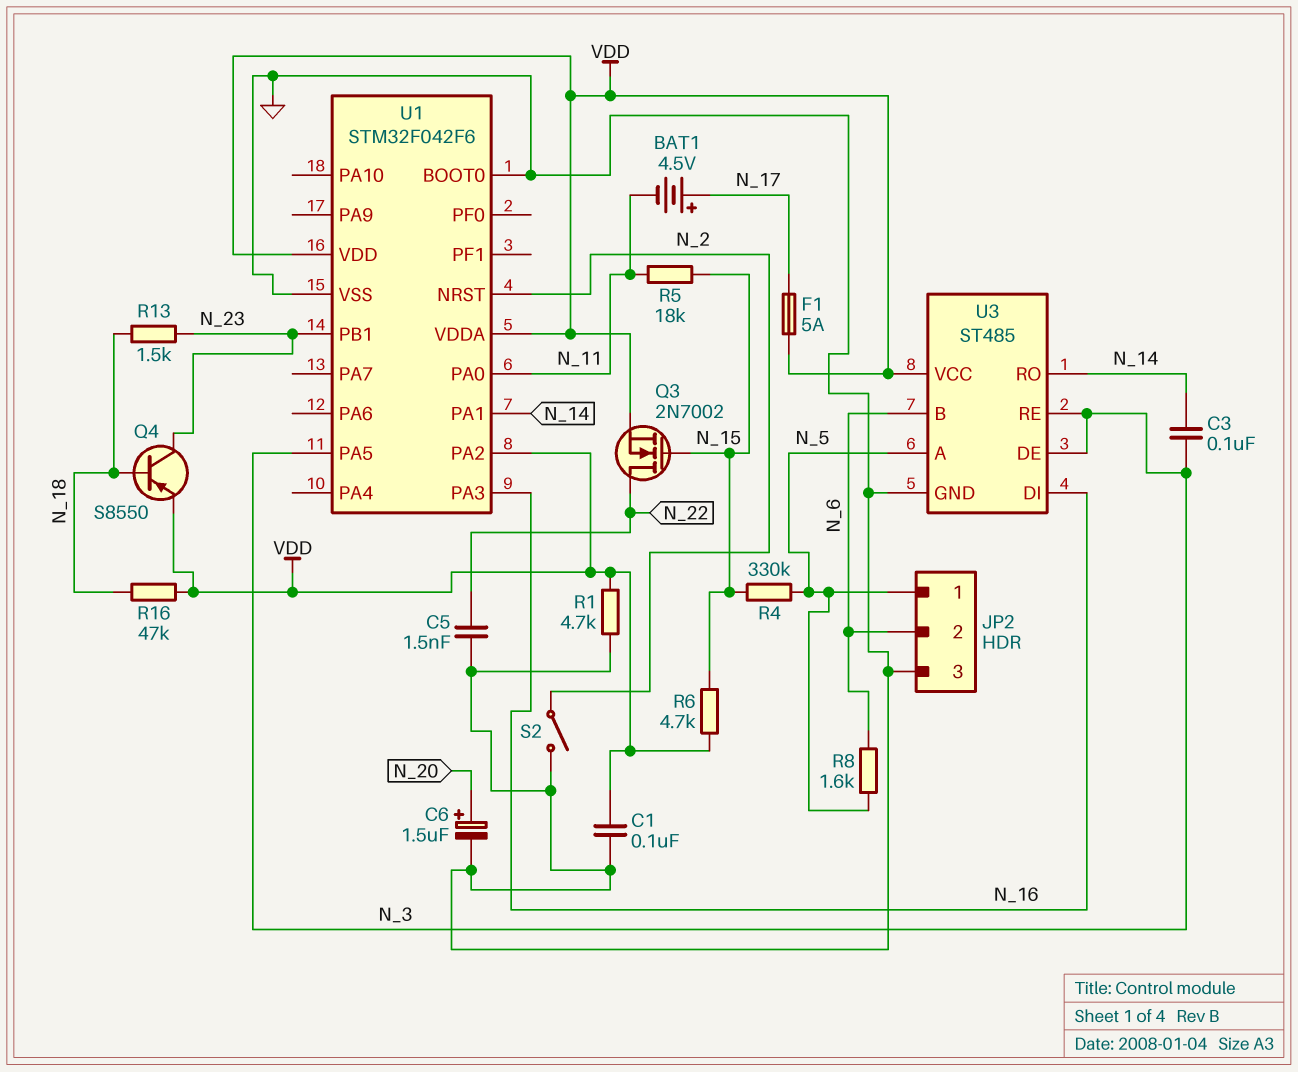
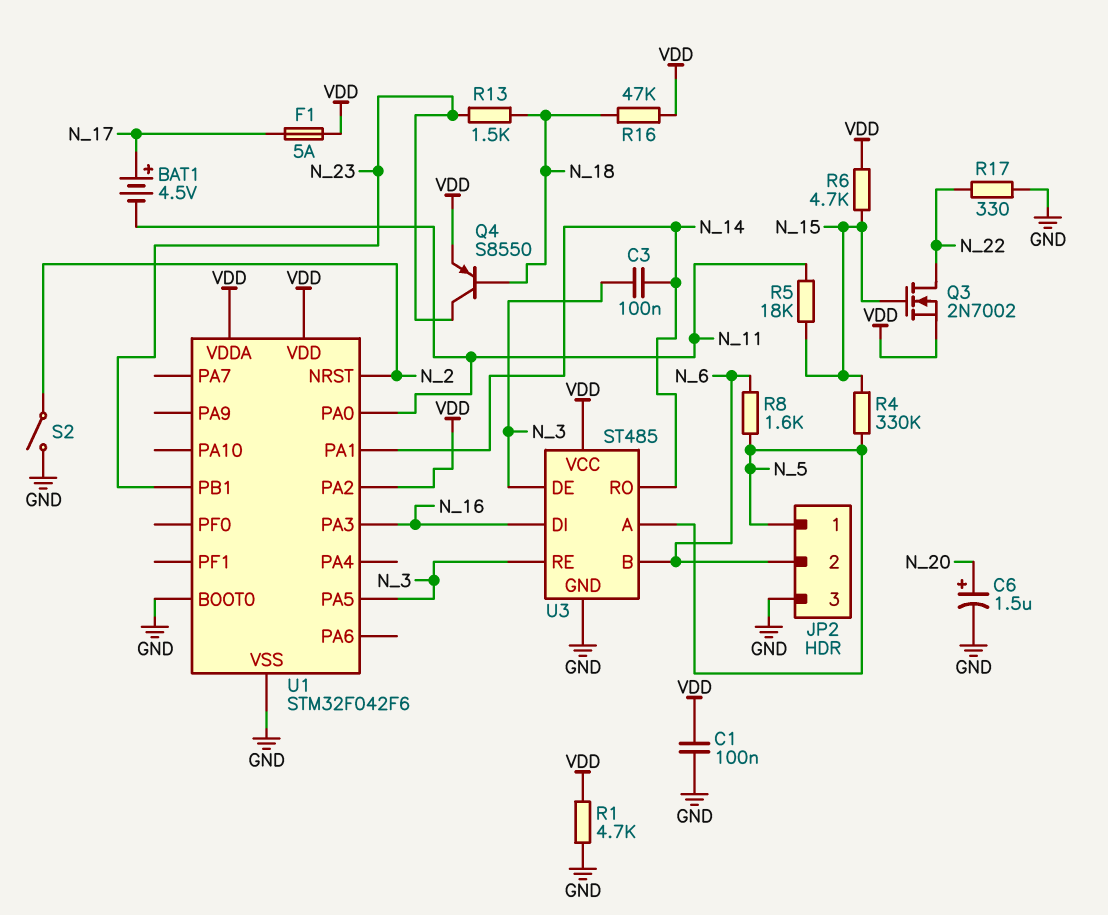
C5: 1.5nF (GND, N_22) -> none
R17: none -> 330 (GND, N_22)

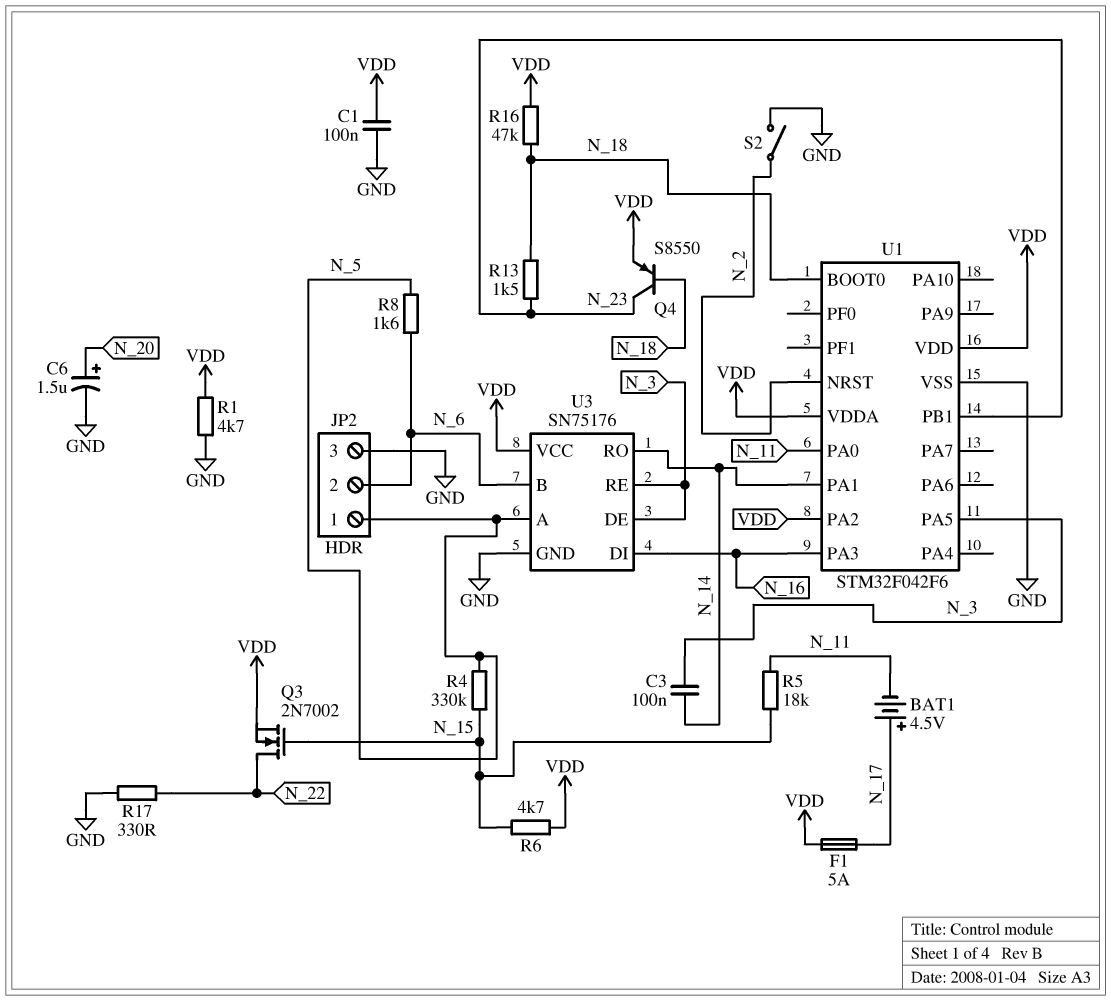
U1 pin BOOT0: GND -> N_18
U3: ST485 -> SN75176

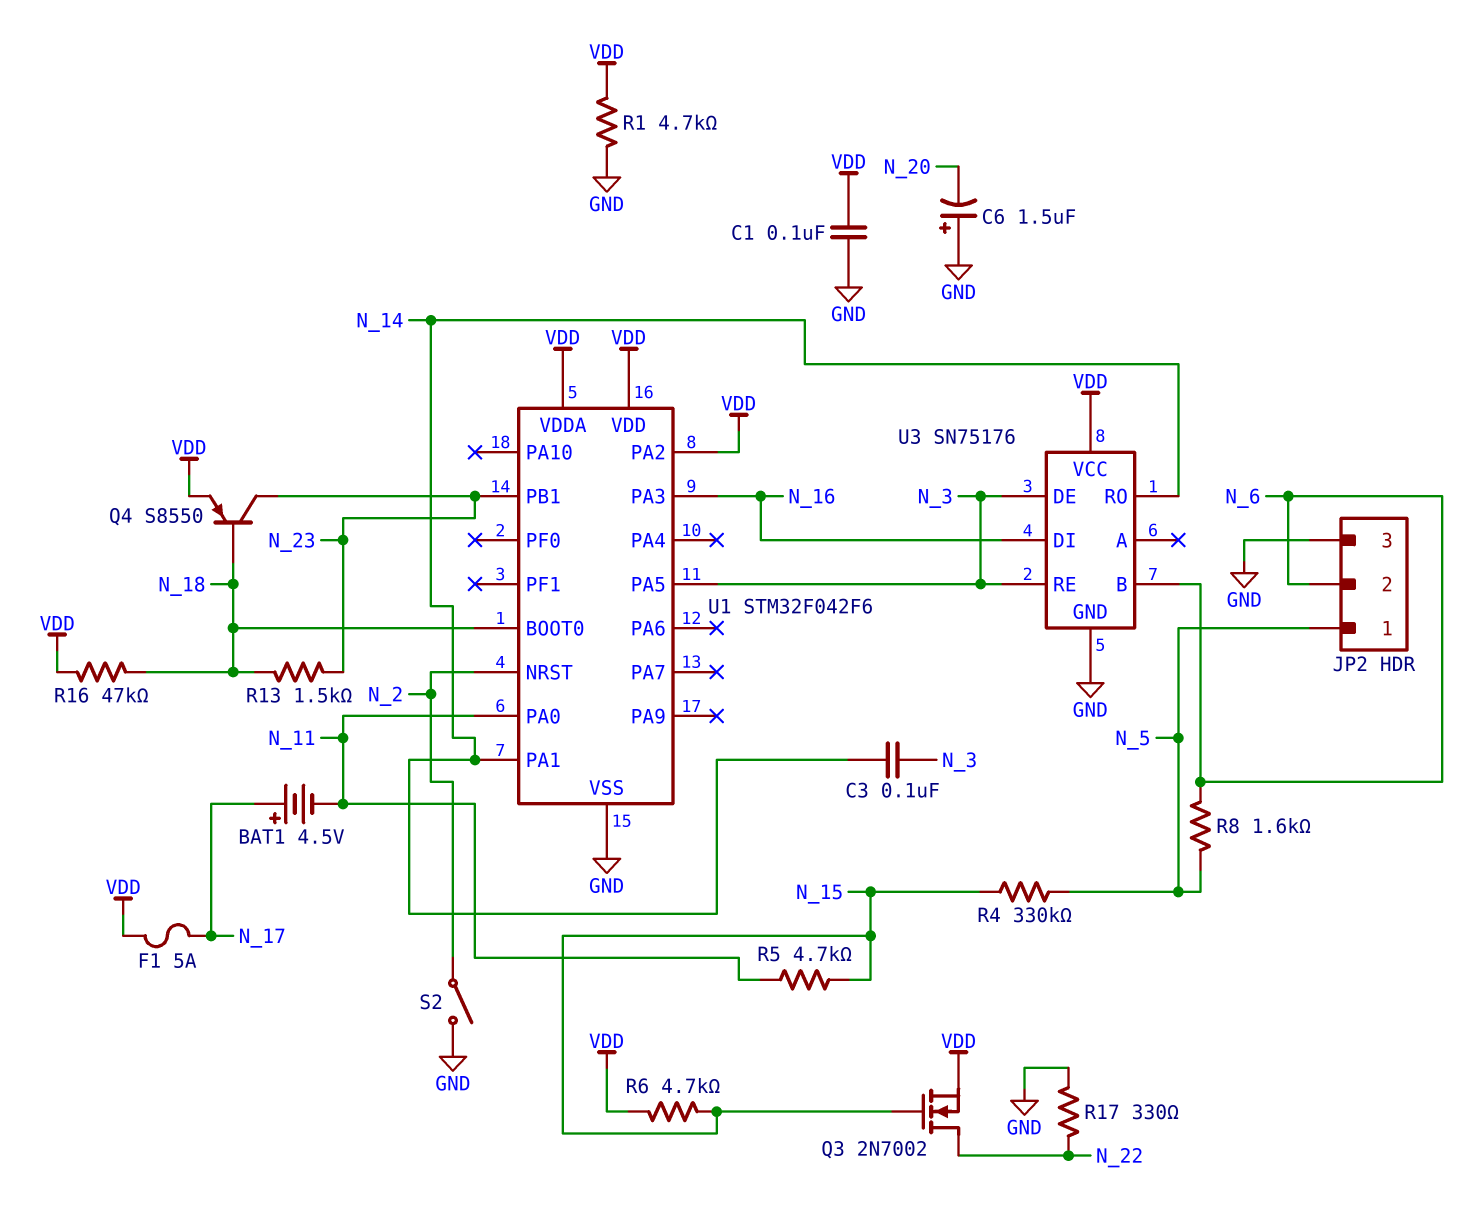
C6: 1.5uF (plus N_20, minus GND) -> 1.5uF (plus GND, minus N_20)
R5: 18k (N_11, N_15) -> 4.7k (N_11, N_15)
U3 pin A: N_5 -> none

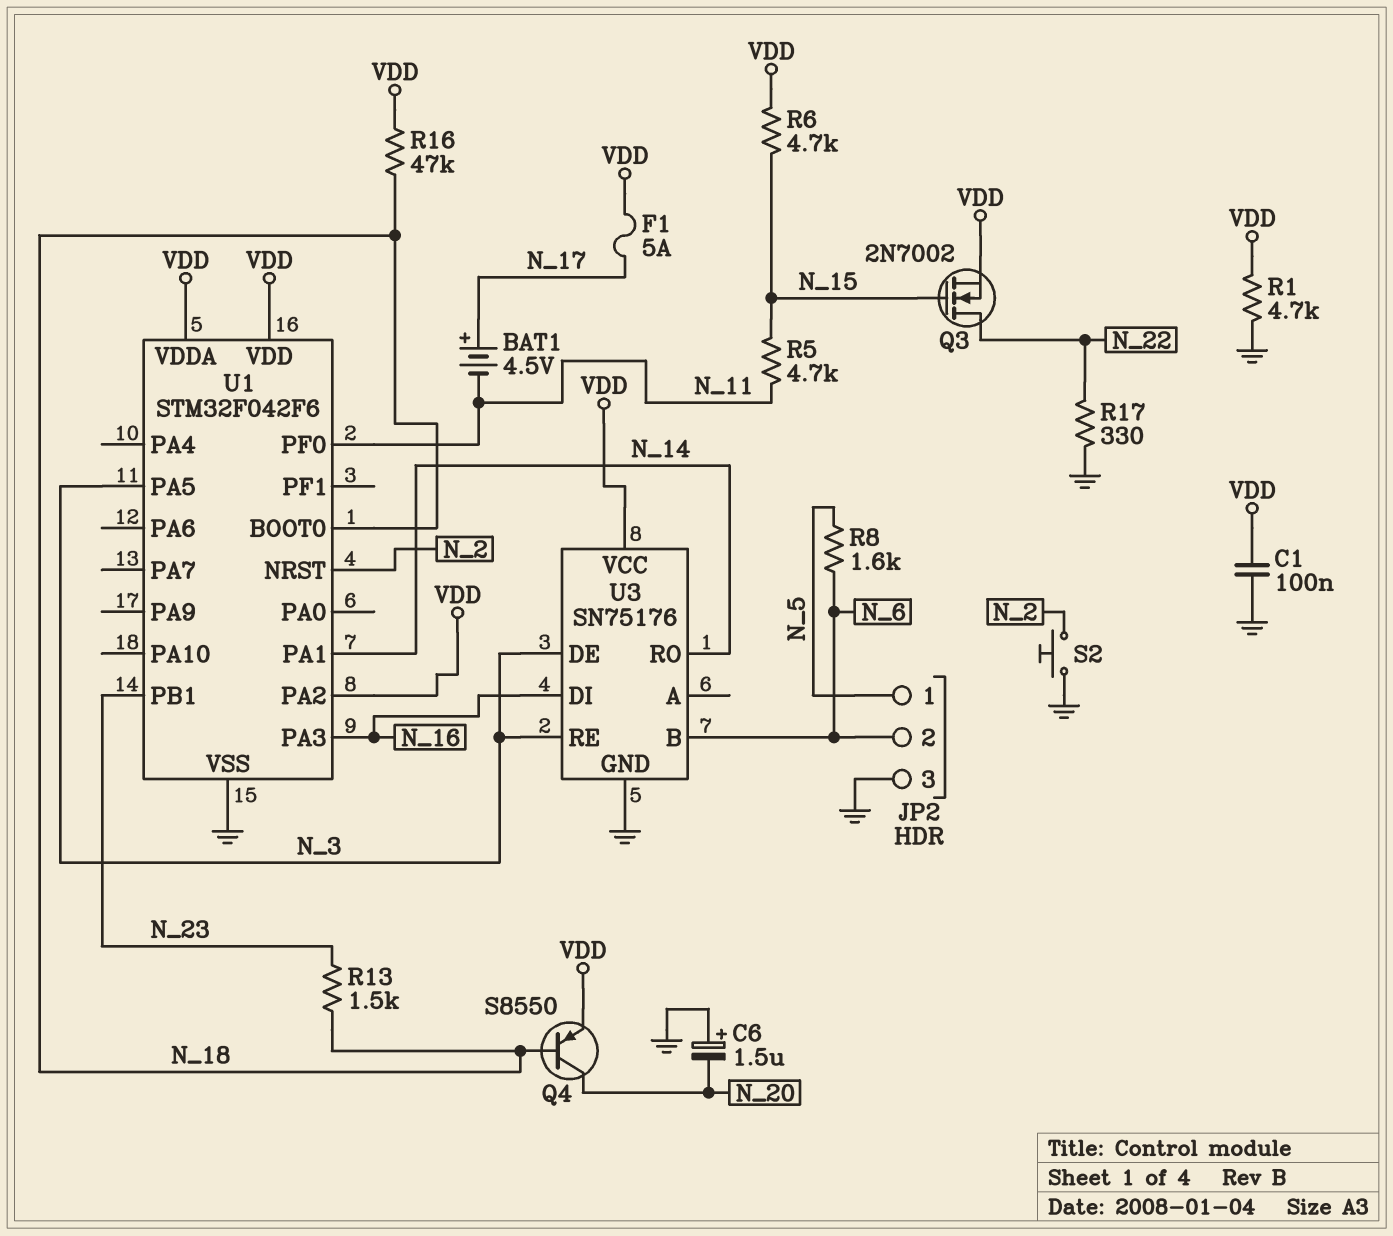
C3: 100nF (N_3, N_14) -> none
Q4: PNP S8550 (B N_18, C N_23, E VDD) -> PNP S8550 (B N_18, C N_20, E VDD)
R4: 330k (N_5, N_15) -> none
S2: switch (GND, N_2) -> button (GND, N_2)
U1 pin PA0: N_11 -> none
U1 pin PF0: none -> N_11

